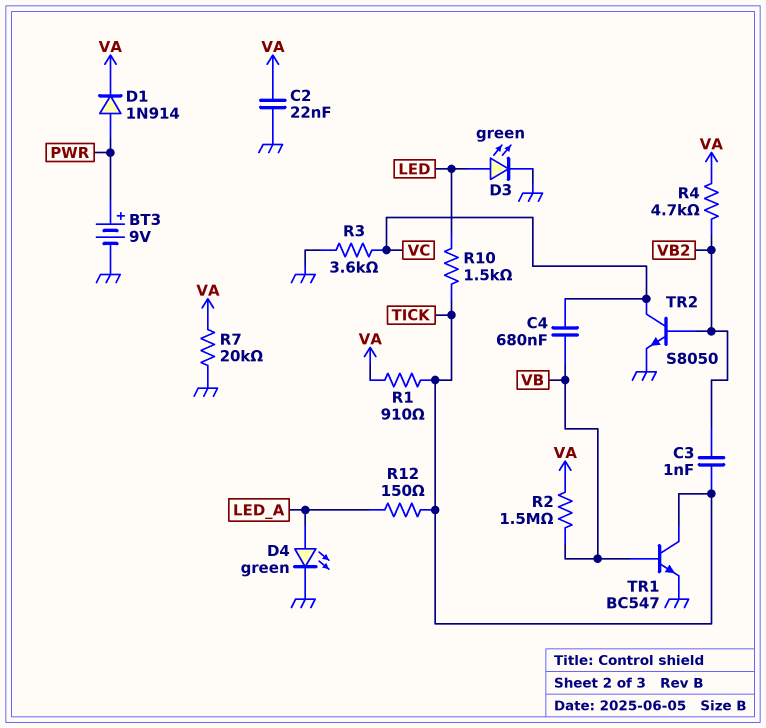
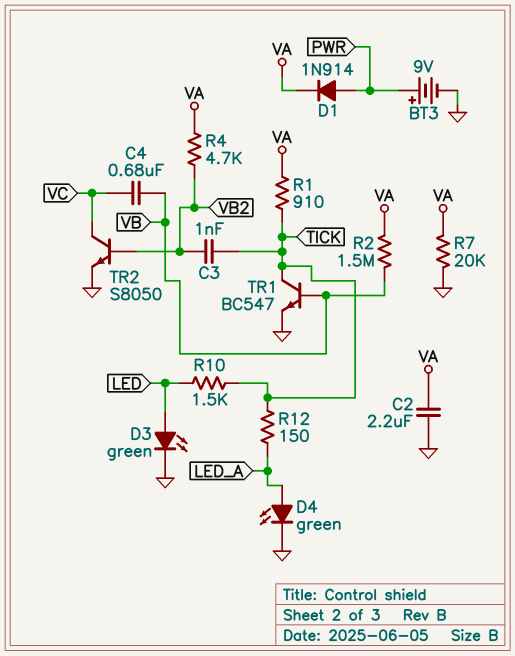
C2: 22nF (GND, VA) -> 2.2uF (GND, VA)
R3: 3.6k (GND, VC) -> none

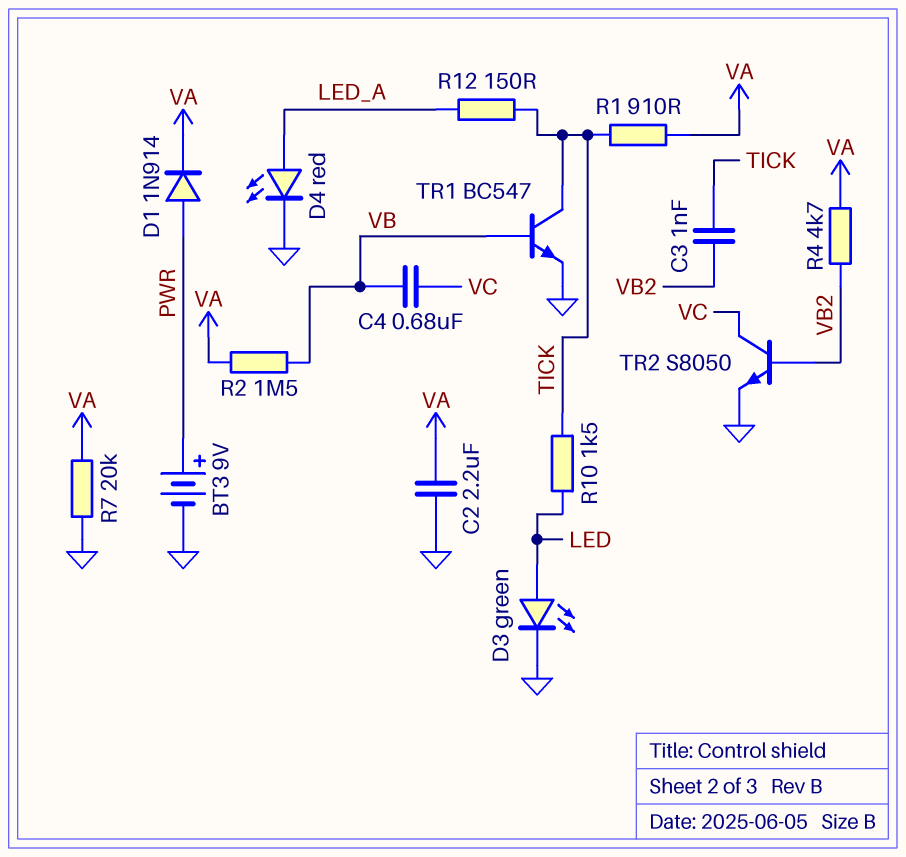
D4: LED green (A LED_A, K GND) -> LED red (A LED_A, K GND)

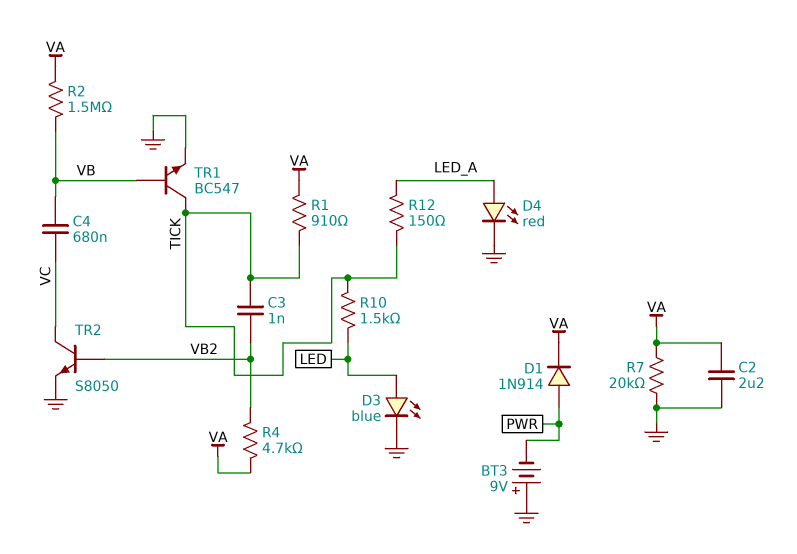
BT3: 9V (plus PWR, minus GND) -> 9V (plus GND, minus PWR)
D3: LED green (A LED, K GND) -> LED blue (A LED, K GND)

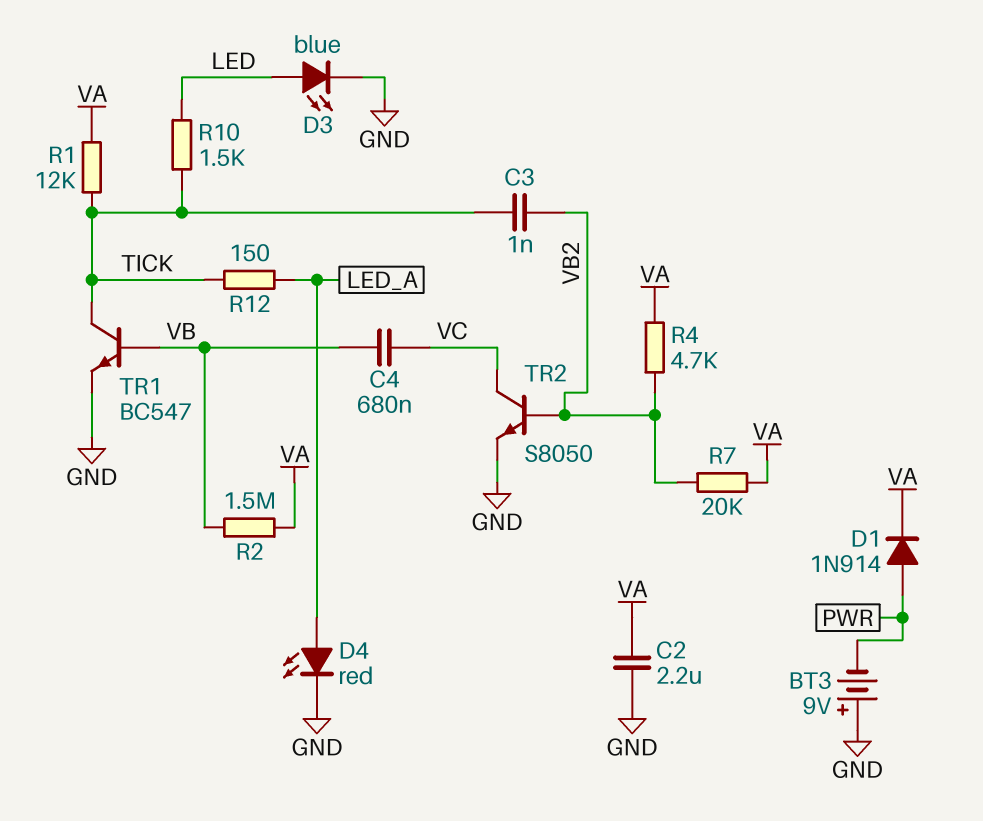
R1: 910 (TICK, VA) -> 12k (TICK, VA)
R7: 20k (GND, VA) -> 20k (VA, VB2)

